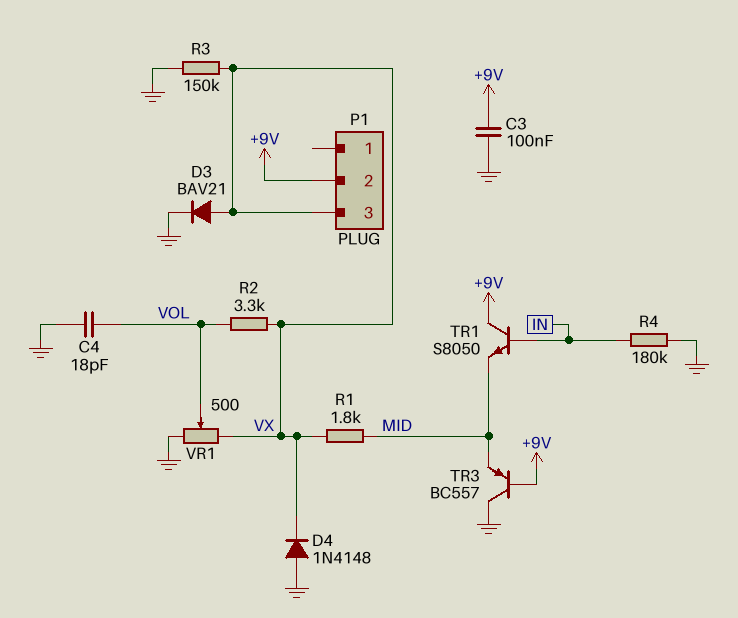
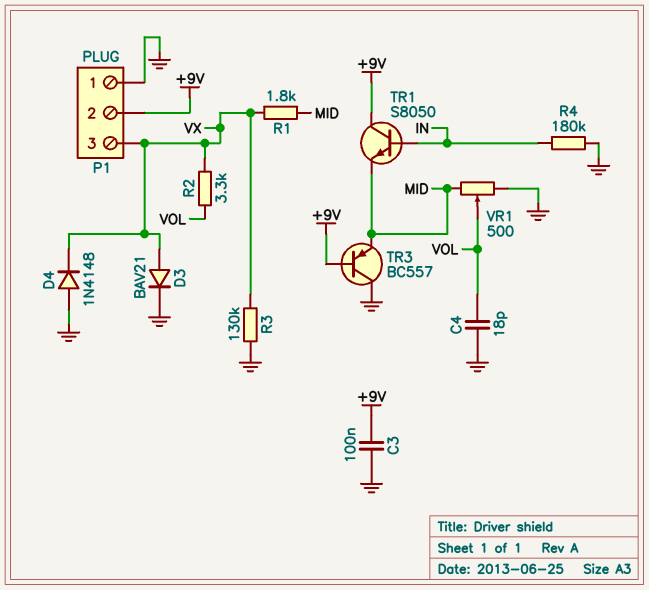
P1 pin 1: none -> GND
R3: 150k (GND, VX) -> 130k (GND, VX)
VR1: 500 (GND, VX, wiper VOL) -> 500 (GND, MID, wiper VOL)

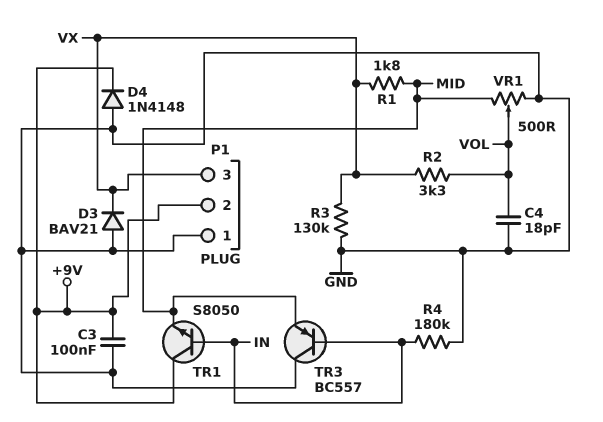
D3: diode BAV21 (A VX, K GND) -> diode BAV21 (A GND, K VX)
D4: diode 1N4148 (A GND, K VX) -> diode 1N4148 (A GND, K +9V)
TR3: PNP BC557 (B +9V, C GND, E MID) -> PNP BC557 (B IN, C GND, E MID)

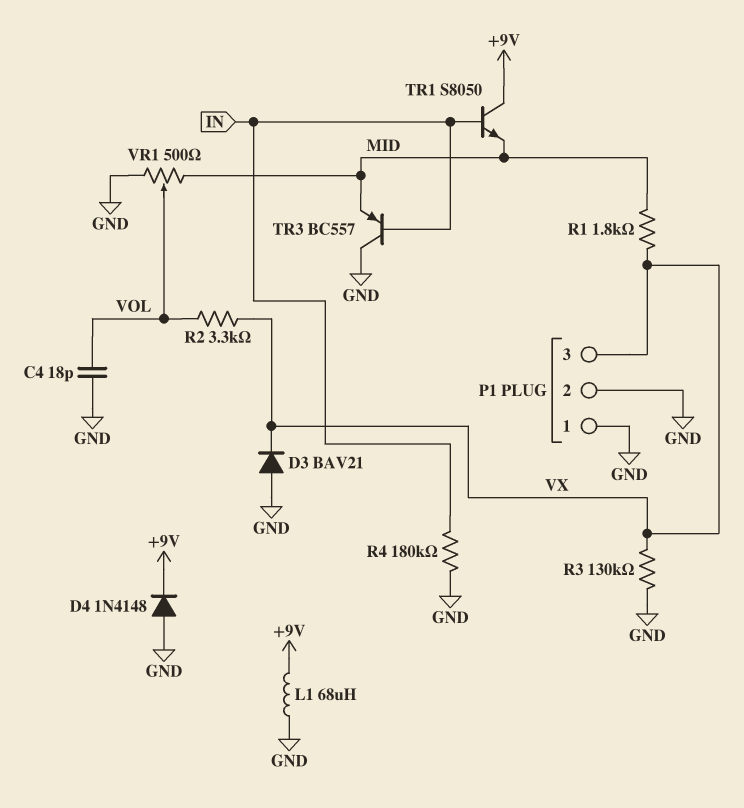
C3: 100nF (+9V, GND) -> none
L1: none -> 68uH (+9V, GND)
P1 pin 2: +9V -> GND

